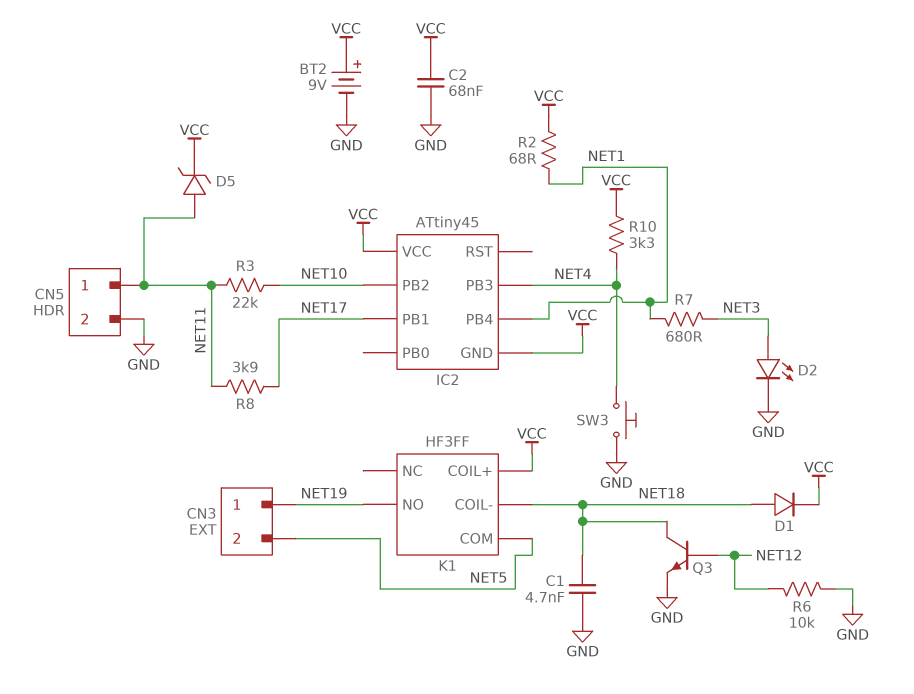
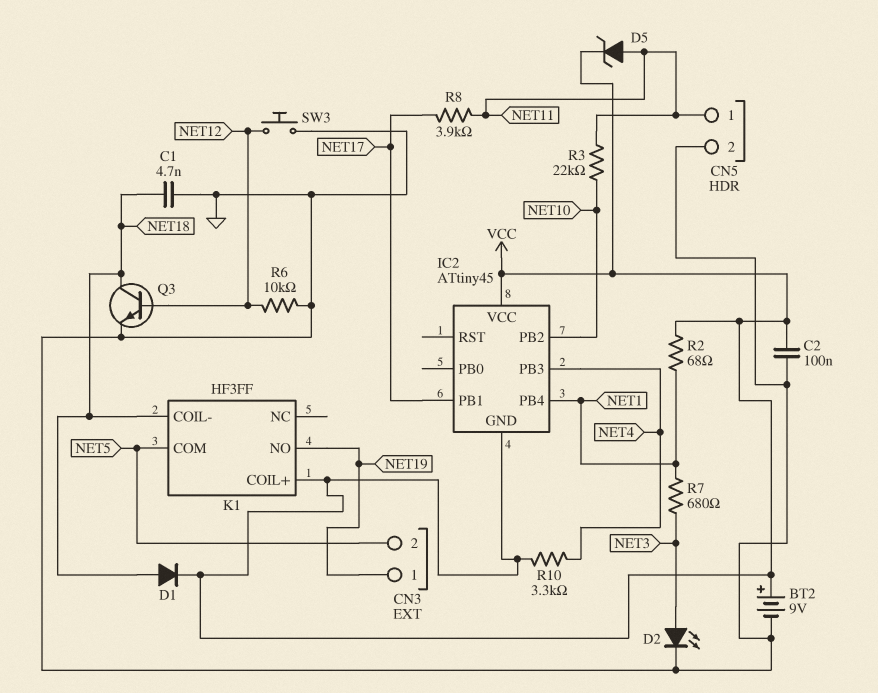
C2: 68nF (GND, VCC) -> 100nF (GND, VCC)
SW3: button (GND, NET4) -> button (GND, NET12)

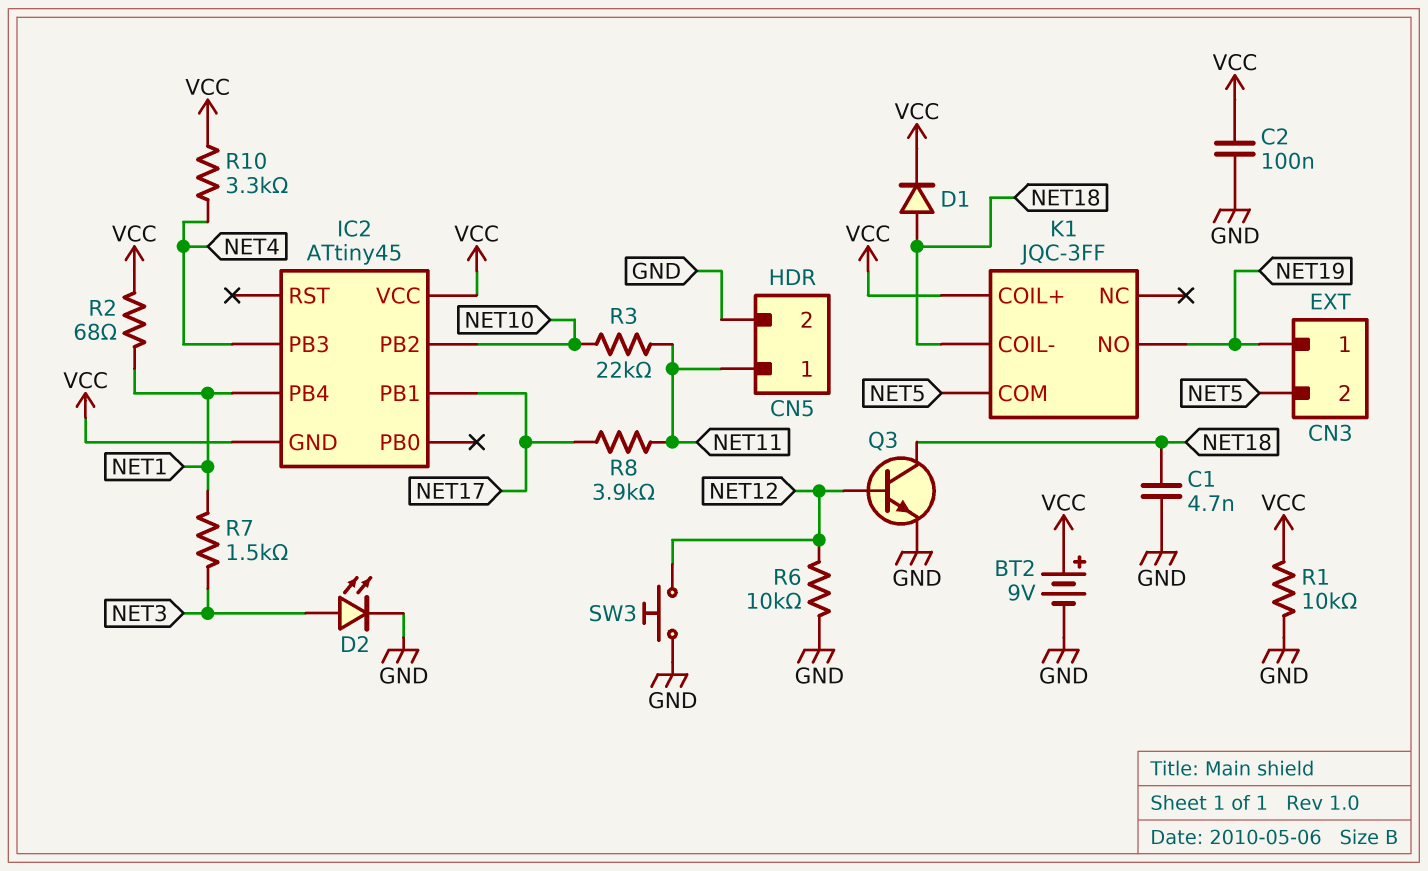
D5: zener (A NET11, K VCC) -> none
K1: HF3FF -> JQC-3FF
R1: none -> 10k (GND, VCC)
R7: 680 (NET1, NET3) -> 1.5k (NET1, NET3)

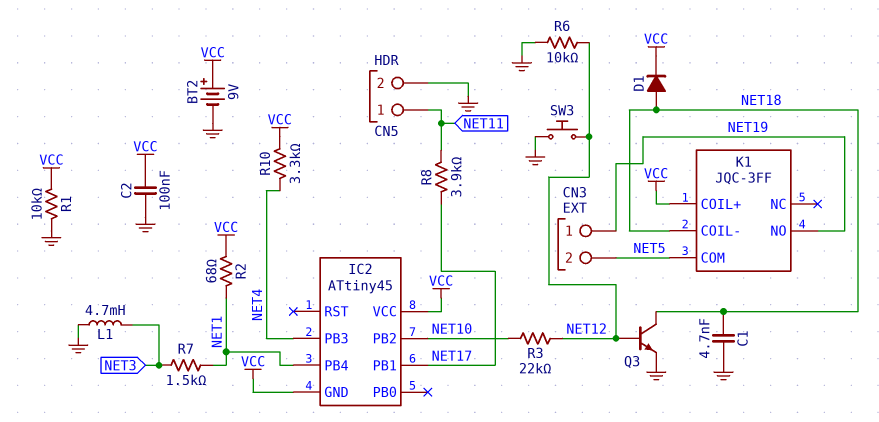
D2: LED (A NET3, K GND) -> none
L1: none -> 4.7mH (GND, NET3)
R3: 22k (NET10, NET11) -> 22k (NET10, NET12)

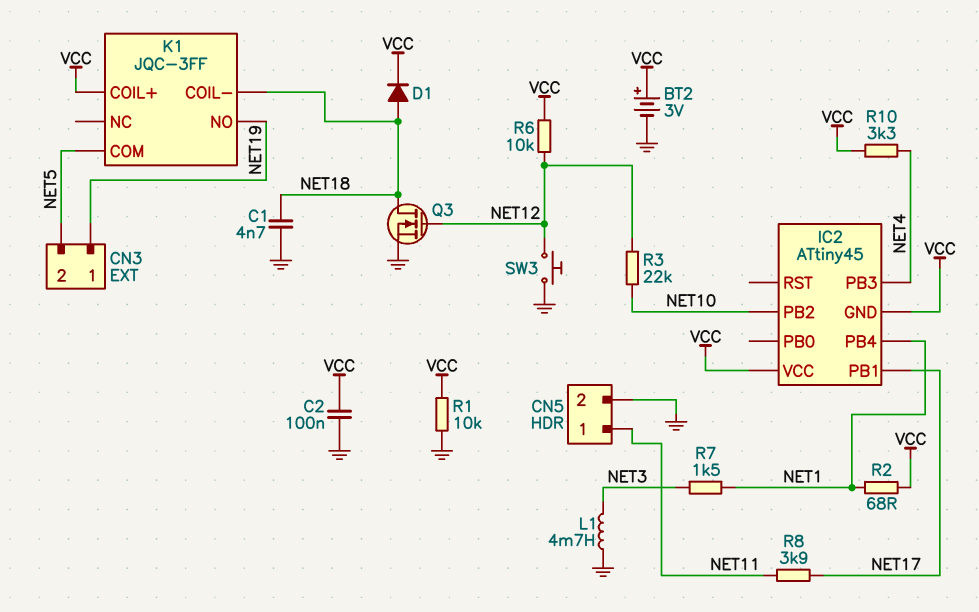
BT2: 9V (plus VCC, minus GND) -> 3V (plus VCC, minus GND)
Q3: NPN (B NET12, C NET18, E GND) -> NMOS (G NET12, D NET18, S GND)
R6: 10k (GND, NET12) -> 10k (NET12, VCC)

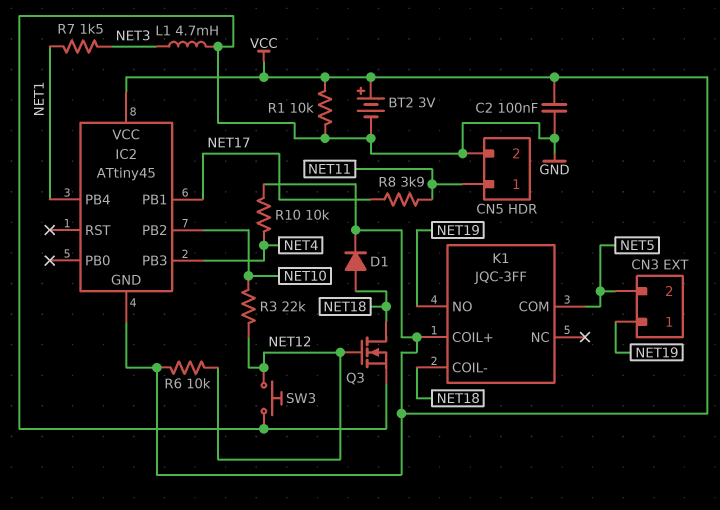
C1: 4.7nF (GND, NET18) -> none
R2: 68 (NET1, VCC) -> none
R10: 3.3k (NET4, VCC) -> 10k (NET4, VCC)

